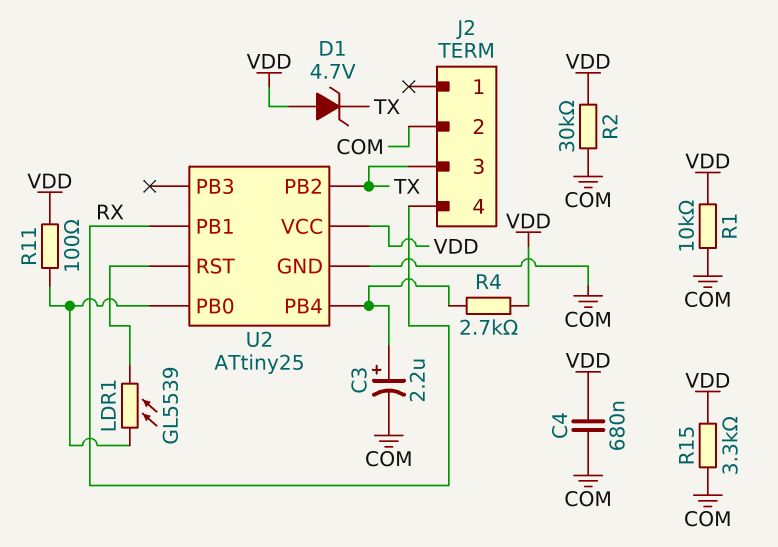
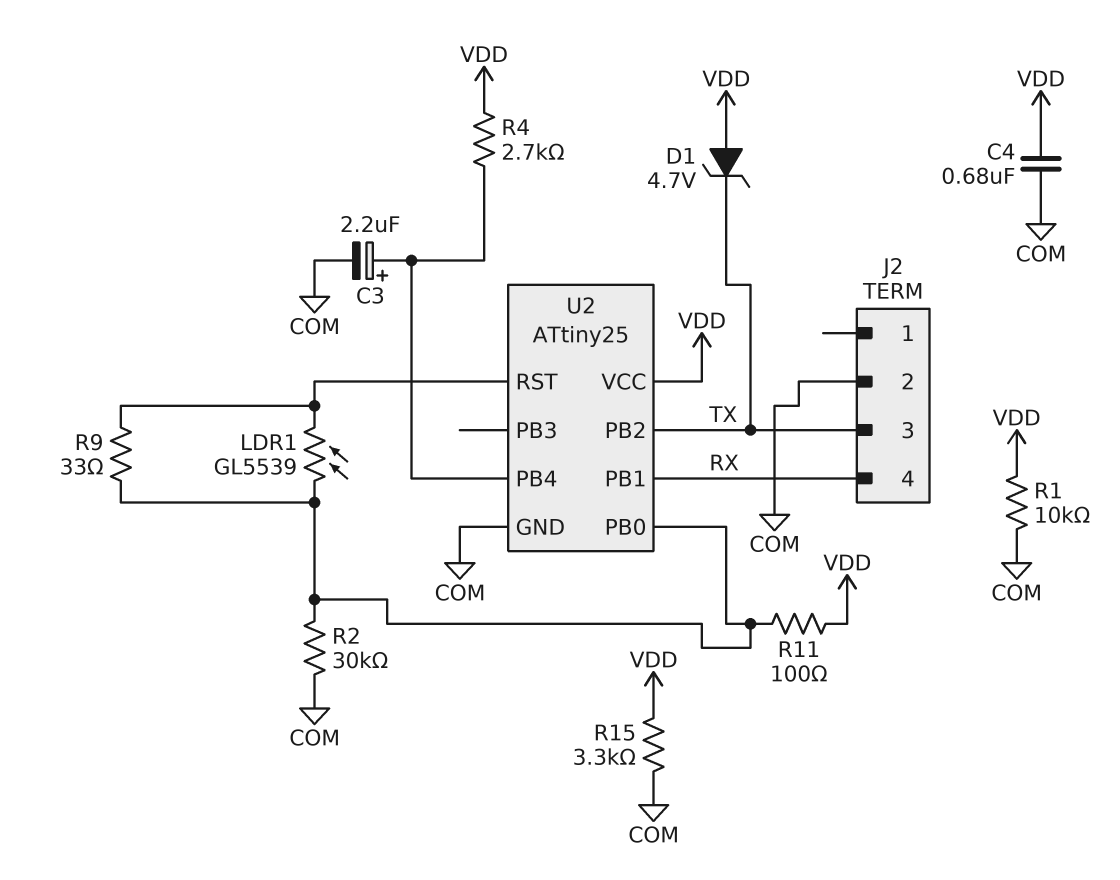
R2: 30k (COM, VDD) -> 30k (COM, U2/PB0)
R9: none -> 33 (U2/PB0, U2/RST)

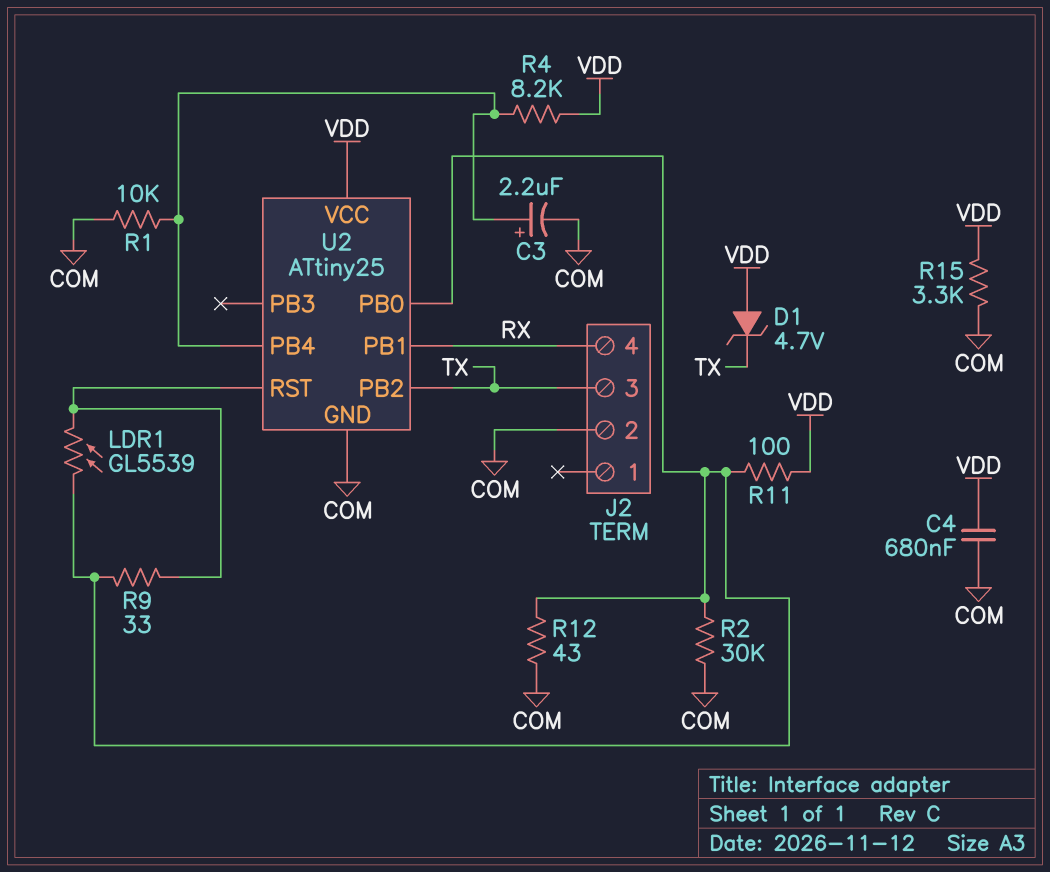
R1: 10k (COM, VDD) -> 10k (COM, U2/PB4)
R4: 2.7k (U2/PB4, VDD) -> 8.2k (U2/PB4, VDD)
R12: none -> 43 (COM, U2/PB0)

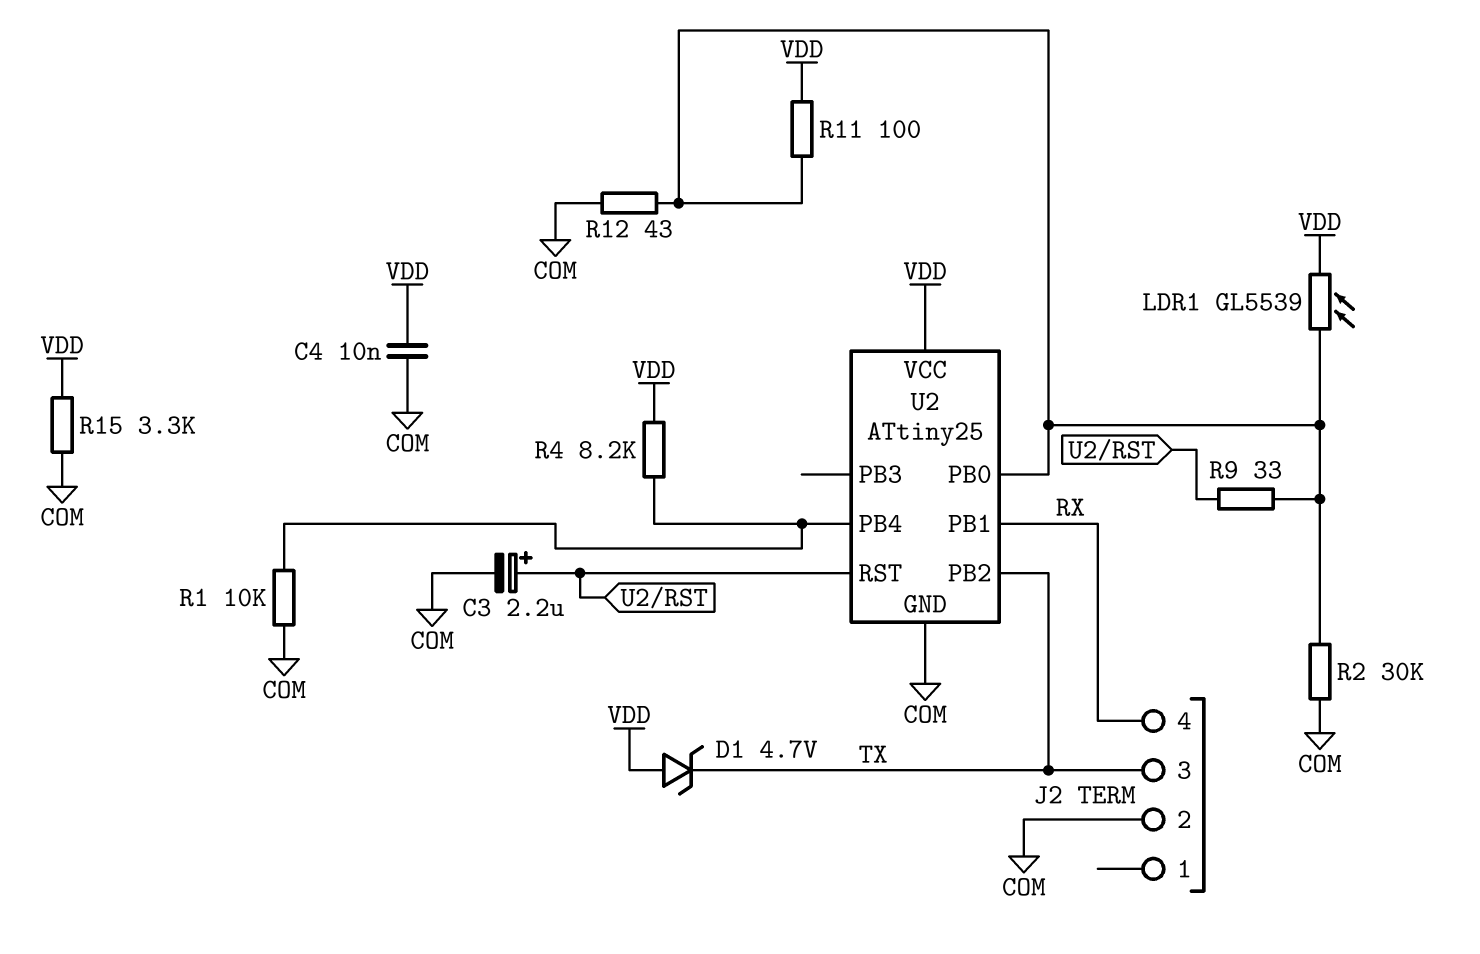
C3: 2.2uF (plus U2/PB4, minus COM) -> 2.2uF (plus U2/RST, minus COM)
C4: 680nF (COM, VDD) -> 10nF (COM, VDD)
LDR1: GL5539 (U2/PB0, U2/RST) -> GL5539 (U2/PB0, VDD)

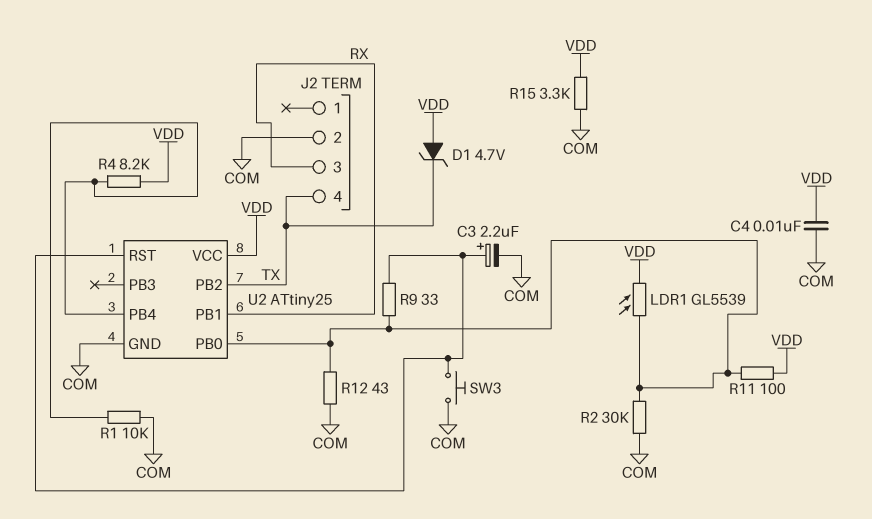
J2 pin 3: TX -> RX
J2 pin 4: RX -> TX
SW3: none -> button (COM, U2/RST)

